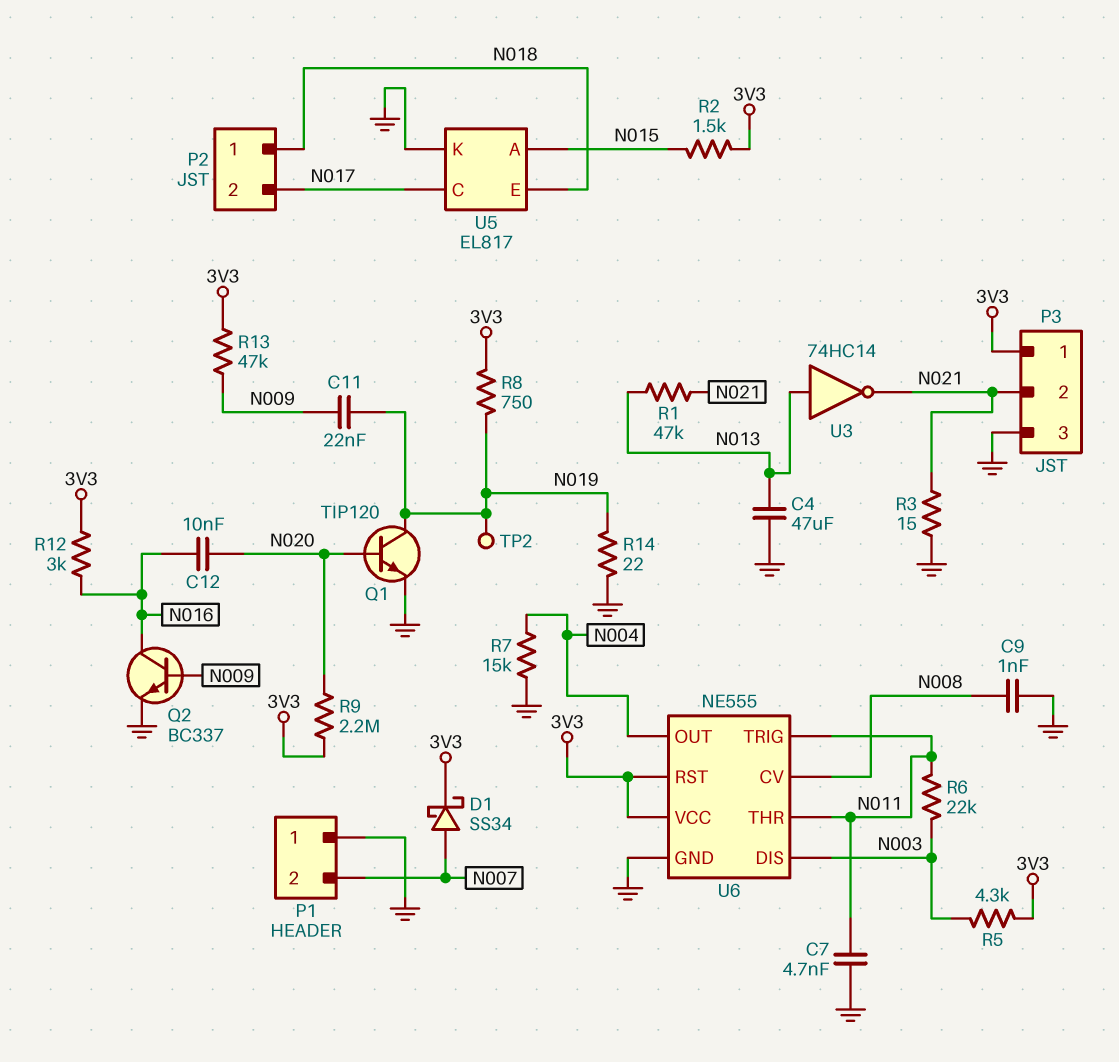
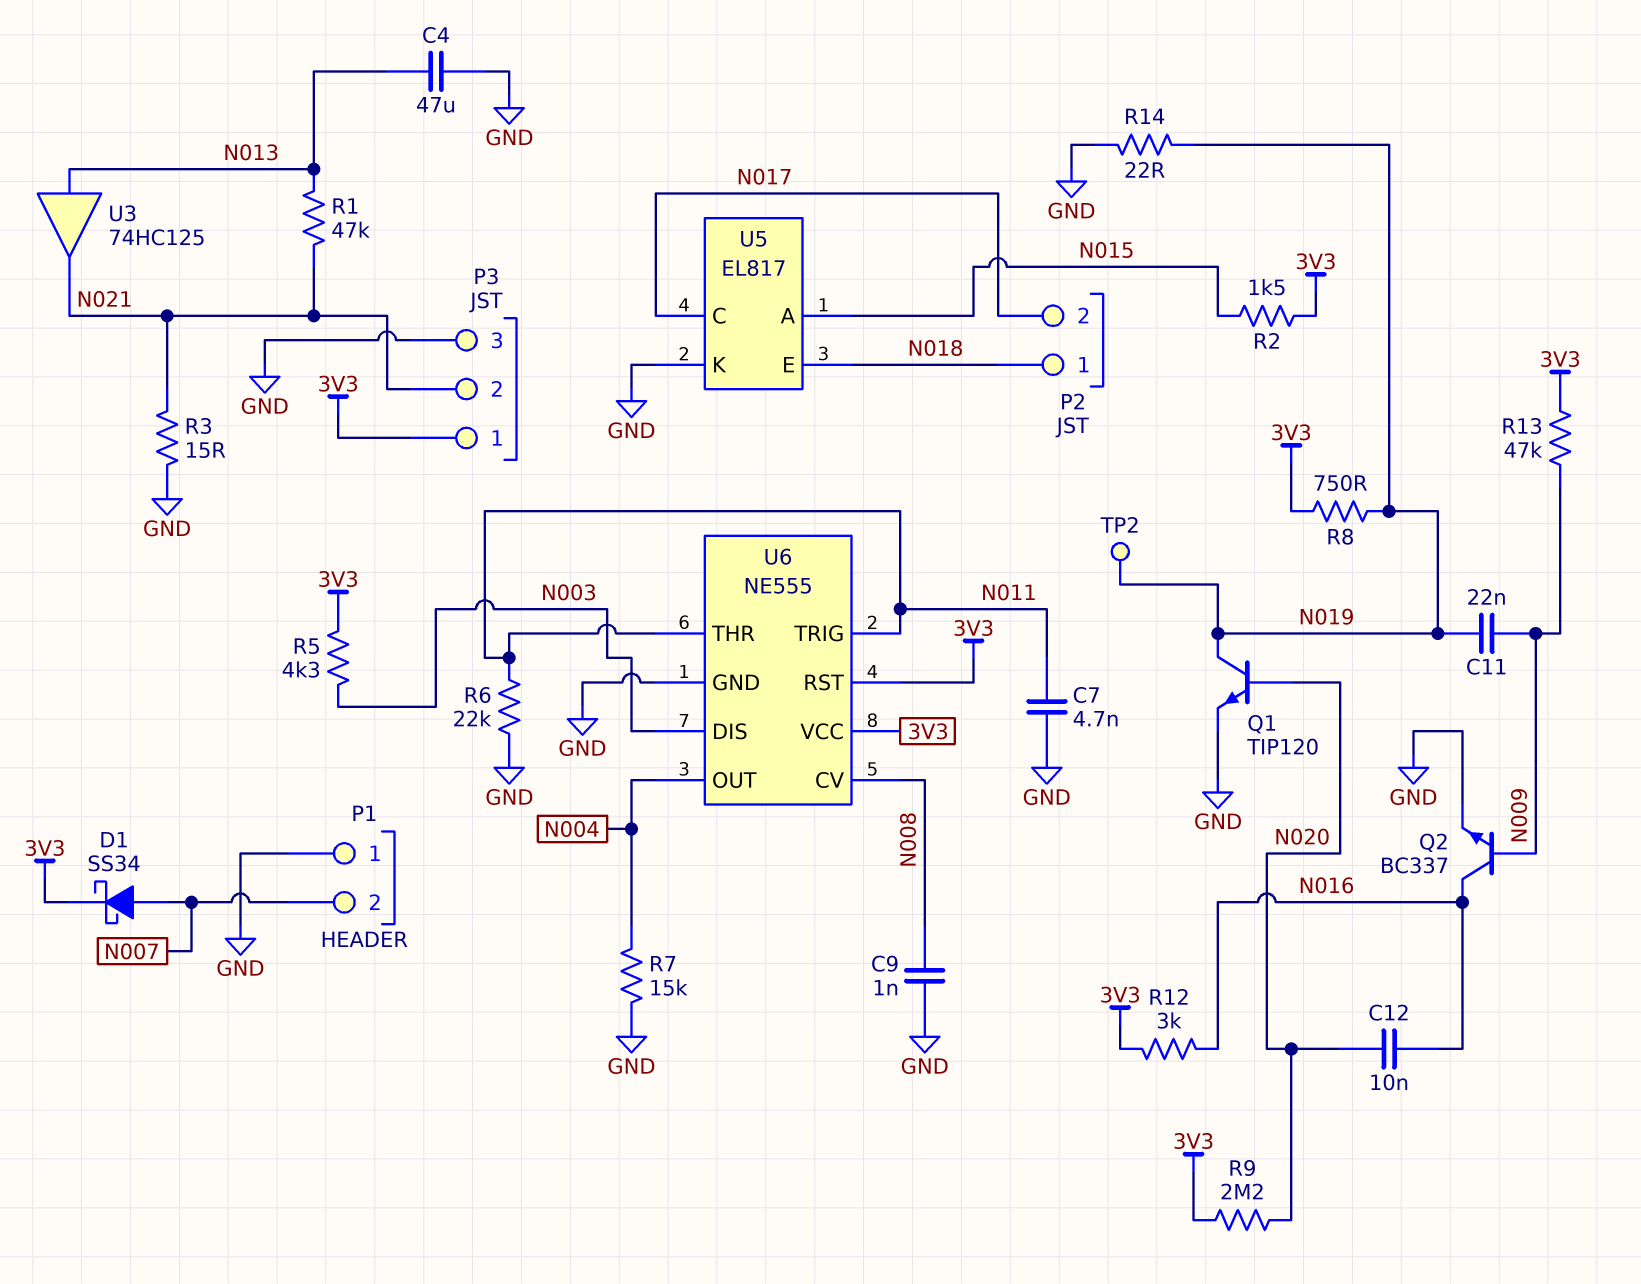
R6: 22k (N003, N011) -> 22k (GND, N011)
U3: NOT 74HC14 (in N013, out N021) -> buffer 74HC125 (in N013, out N021)

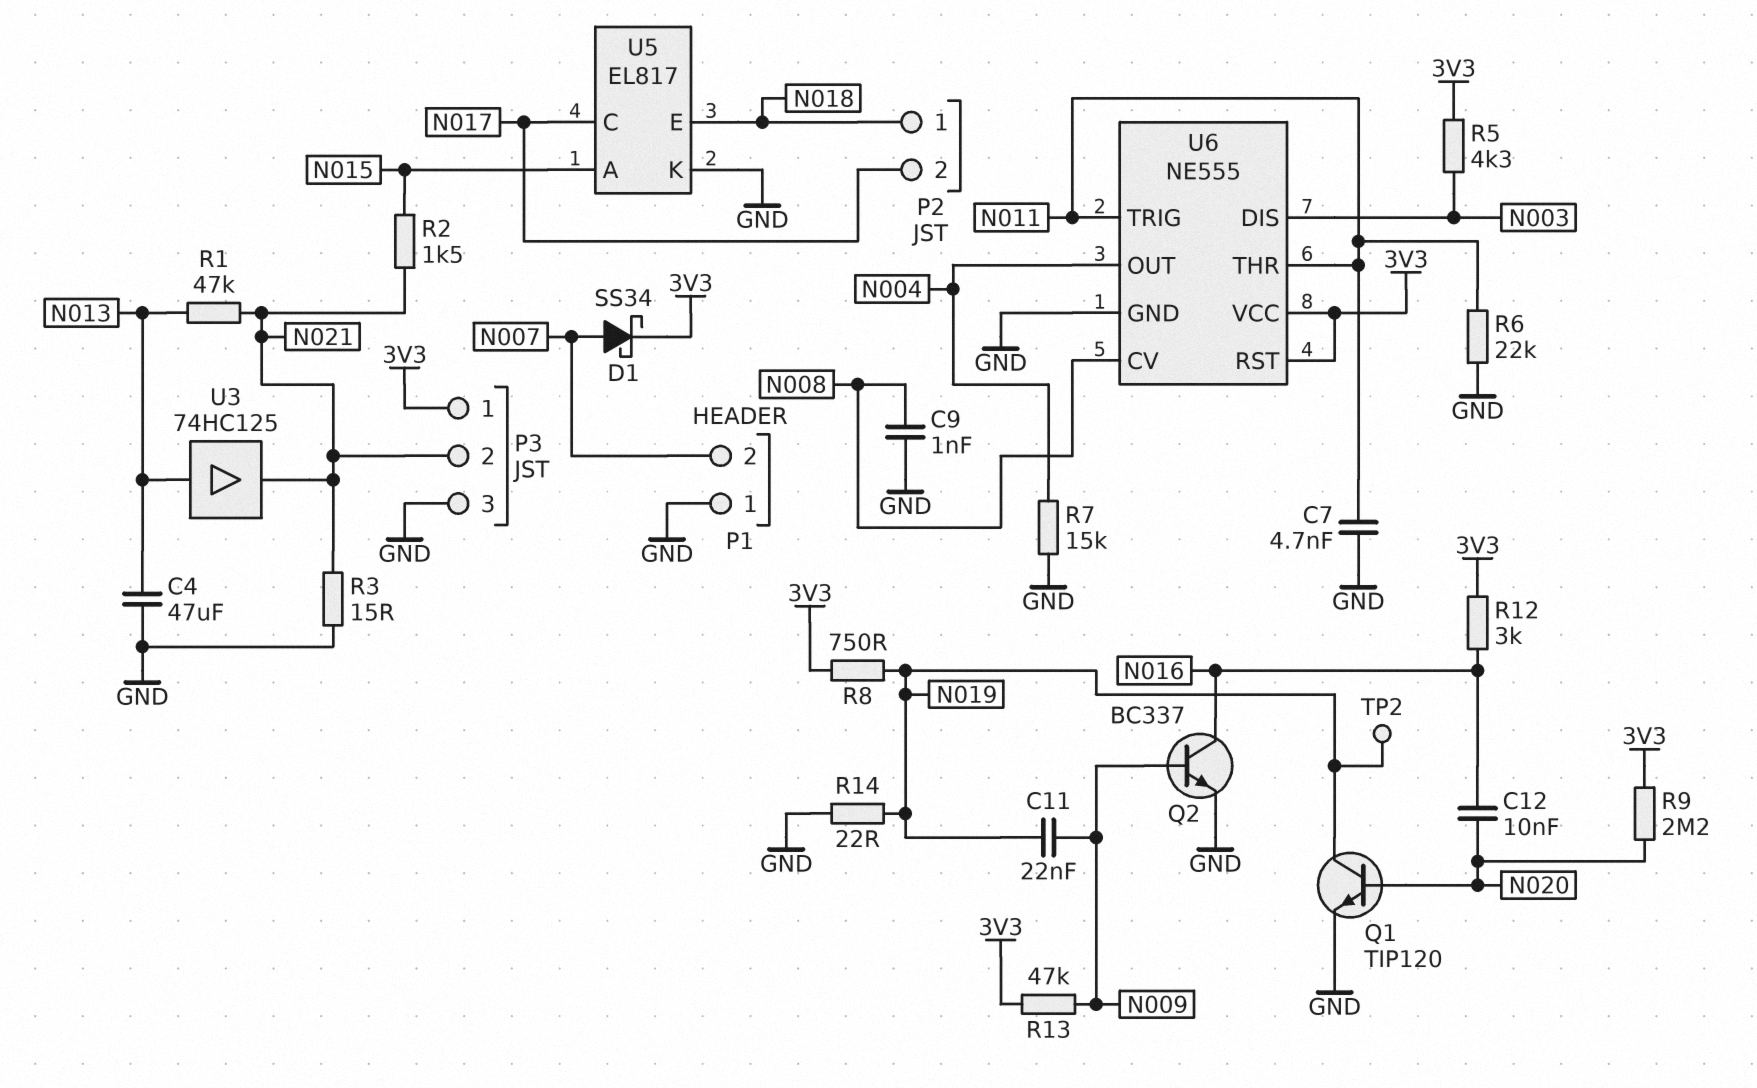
R2: 1.5k (3V3, N015) -> 1.5k (N015, N021)

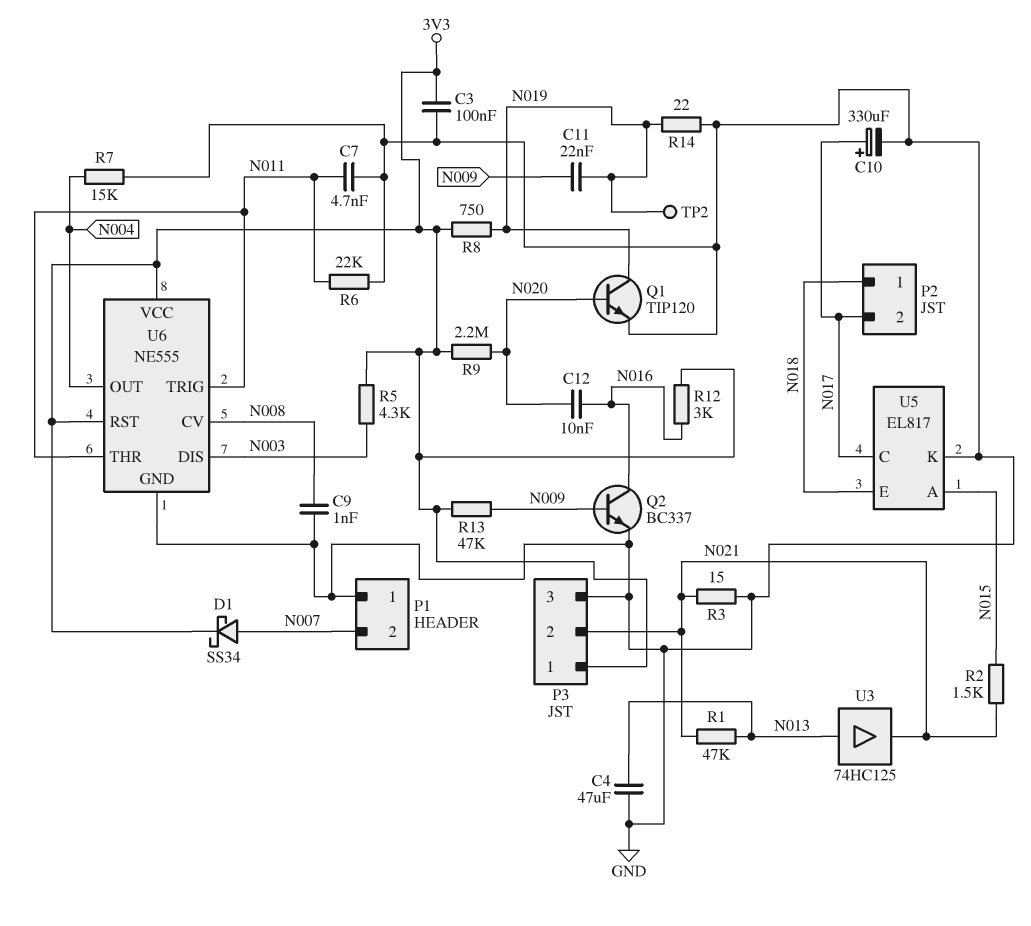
C3: none -> 100nF (3V3, GND)
C10: none -> 330uF (plus N017, minus GND)

